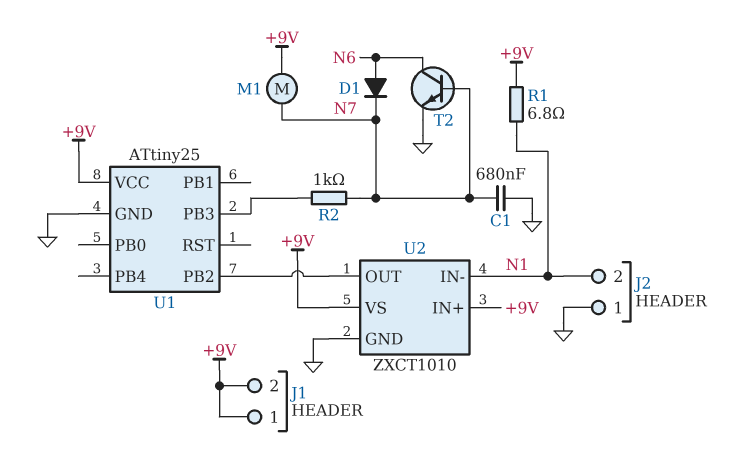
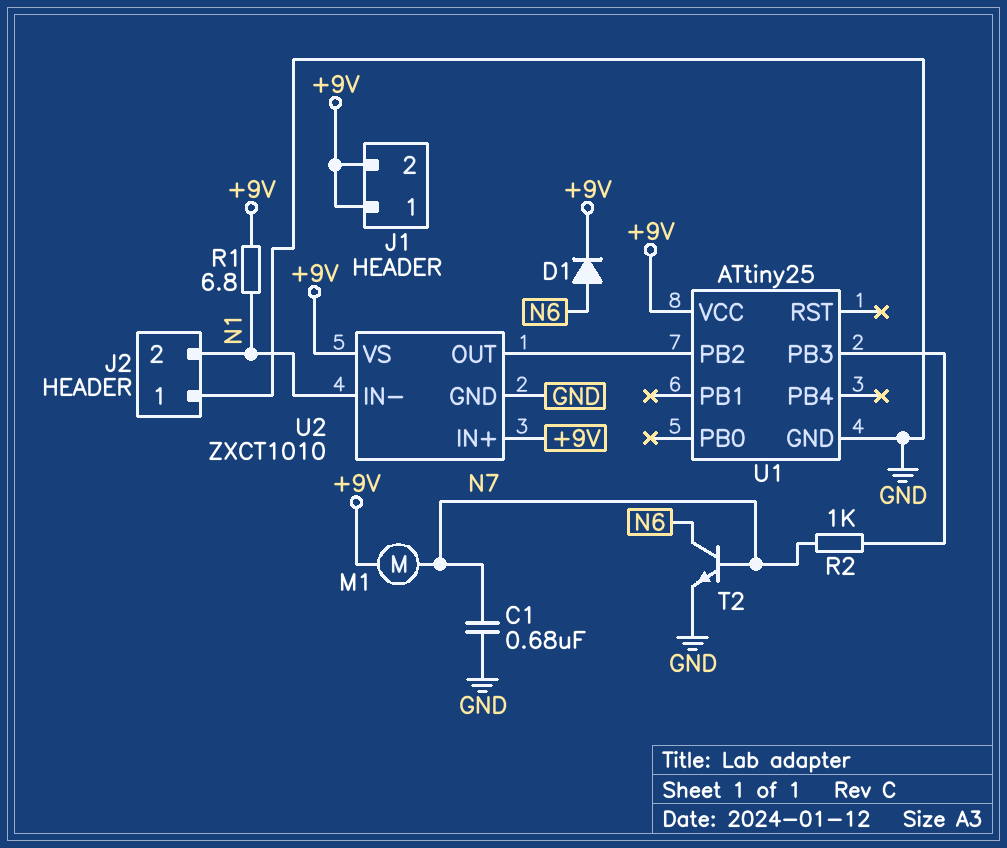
D1: diode (A N6, K N7) -> diode (A N6, K +9V)

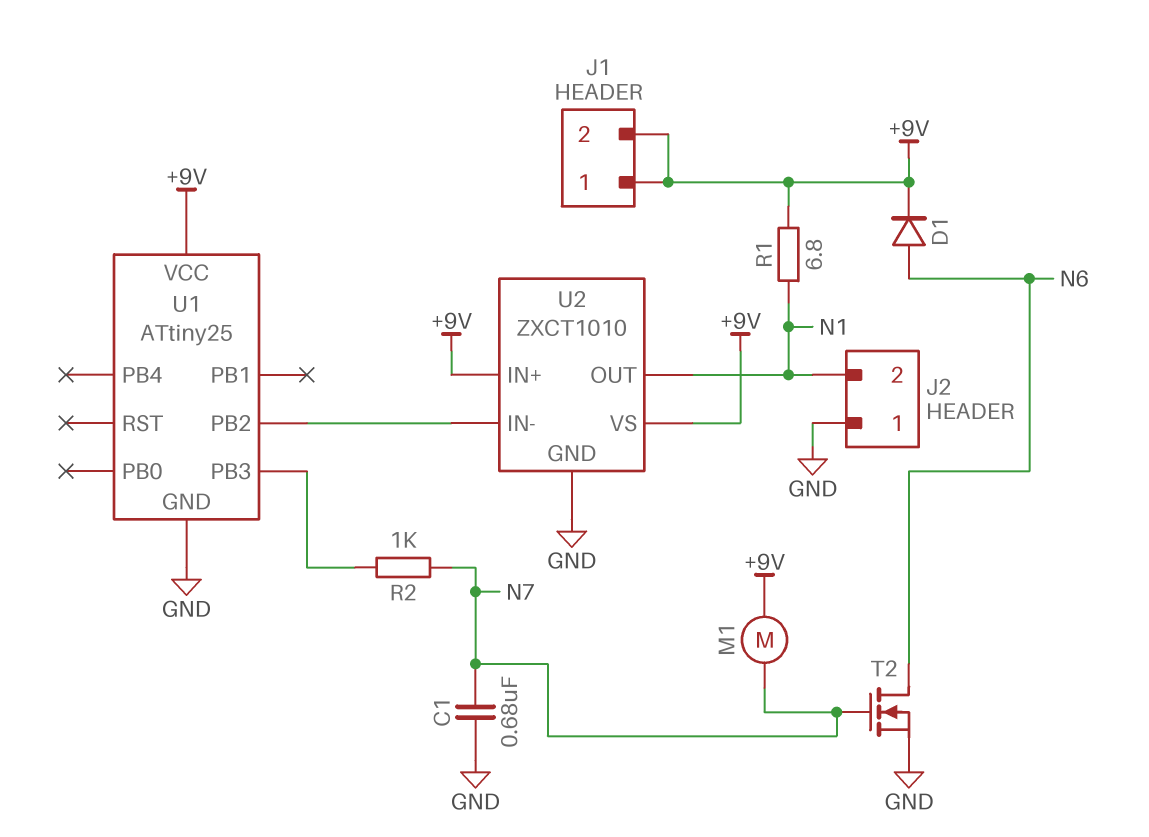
T2: NPN (B N7, C N6, E GND) -> NMOS (G N7, D N6, S GND)
U2 pin IN-: N1 -> U1/PB2
U2 pin OUT: U1/PB2 -> N1

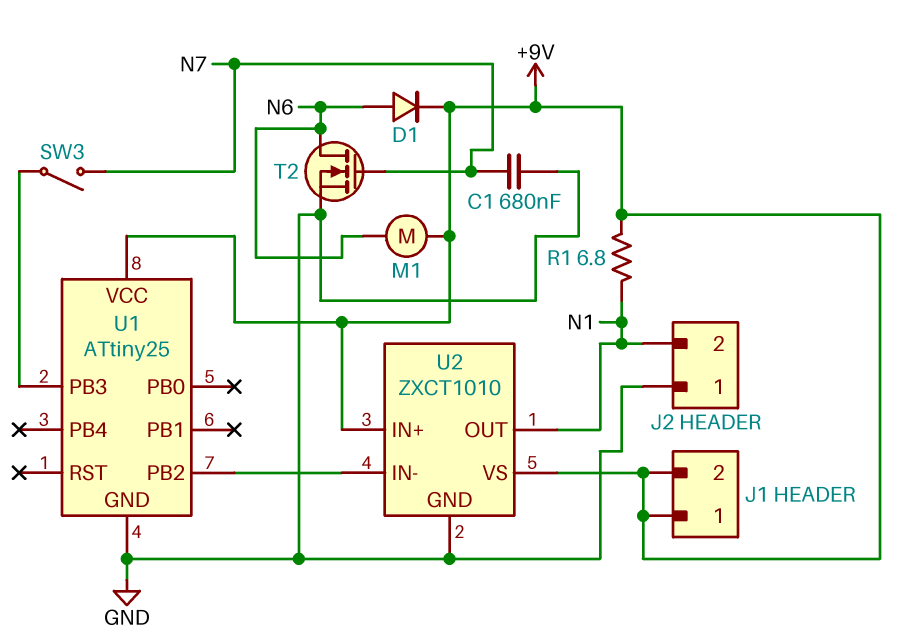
M1: motor (+9V, N7) -> motor (+9V, N6)
R2: 1k (N7, U1/PB3) -> none
SW3: none -> switch (N7, U1/PB3)

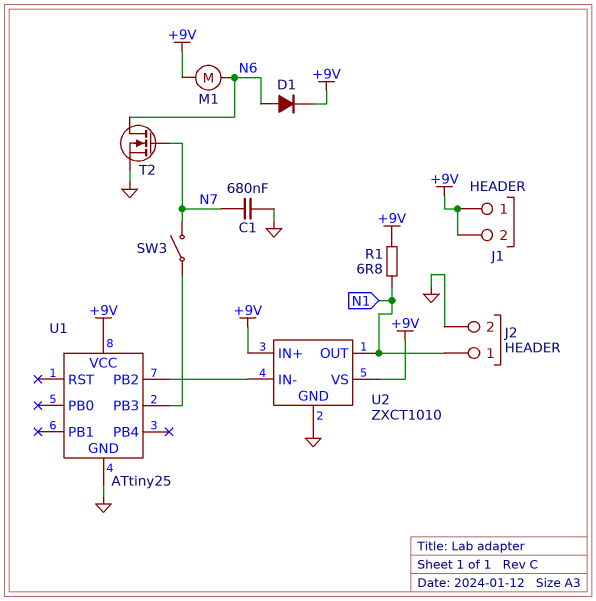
J2 pin 1: GND -> N1
J2 pin 2: N1 -> GND

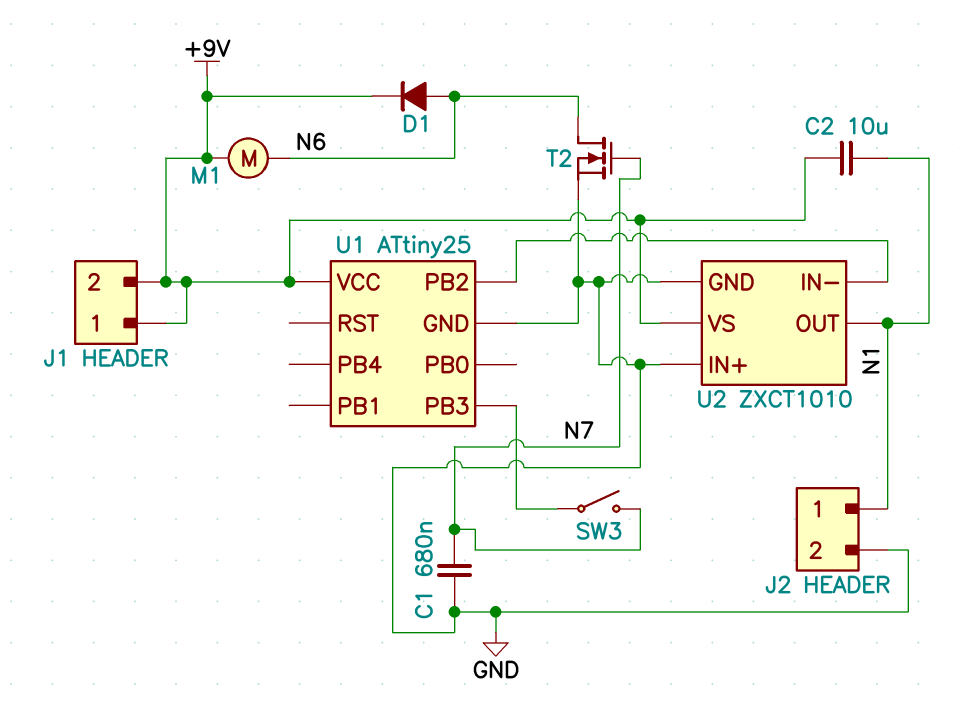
C2: none -> 10uF (+9V, N1)
R1: 6.8 (+9V, N1) -> none
U2 pin IN+: +9V -> GND

